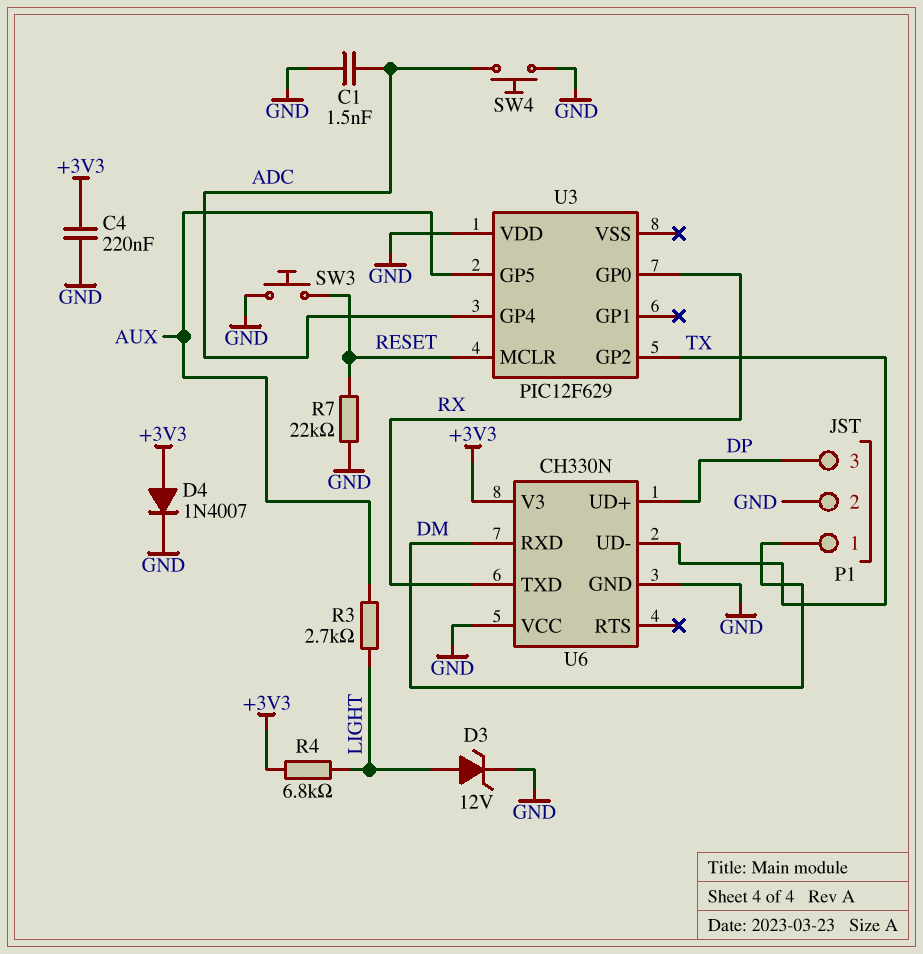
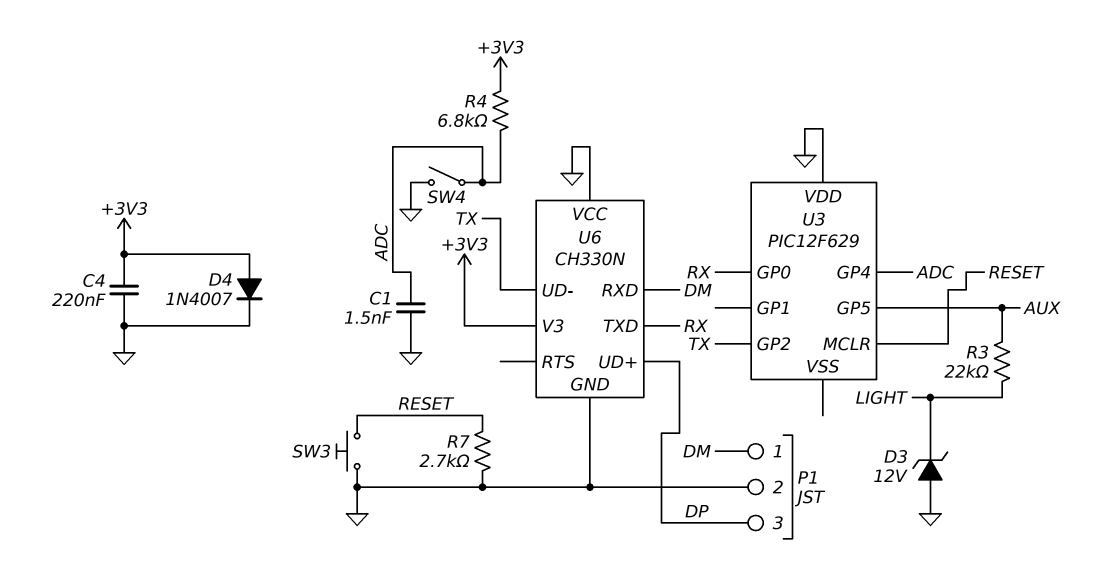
D3: zener 12V (A LIGHT, K GND) -> zener 12V (A GND, K LIGHT)
R3: 2.7k (AUX, LIGHT) -> 22k (AUX, LIGHT)
R4: 6.8k (+3V3, LIGHT) -> 6.8k (+3V3, ADC)
R7: 22k (GND, RESET) -> 2.7k (GND, RESET)
SW4: button (ADC, GND) -> switch (ADC, GND)

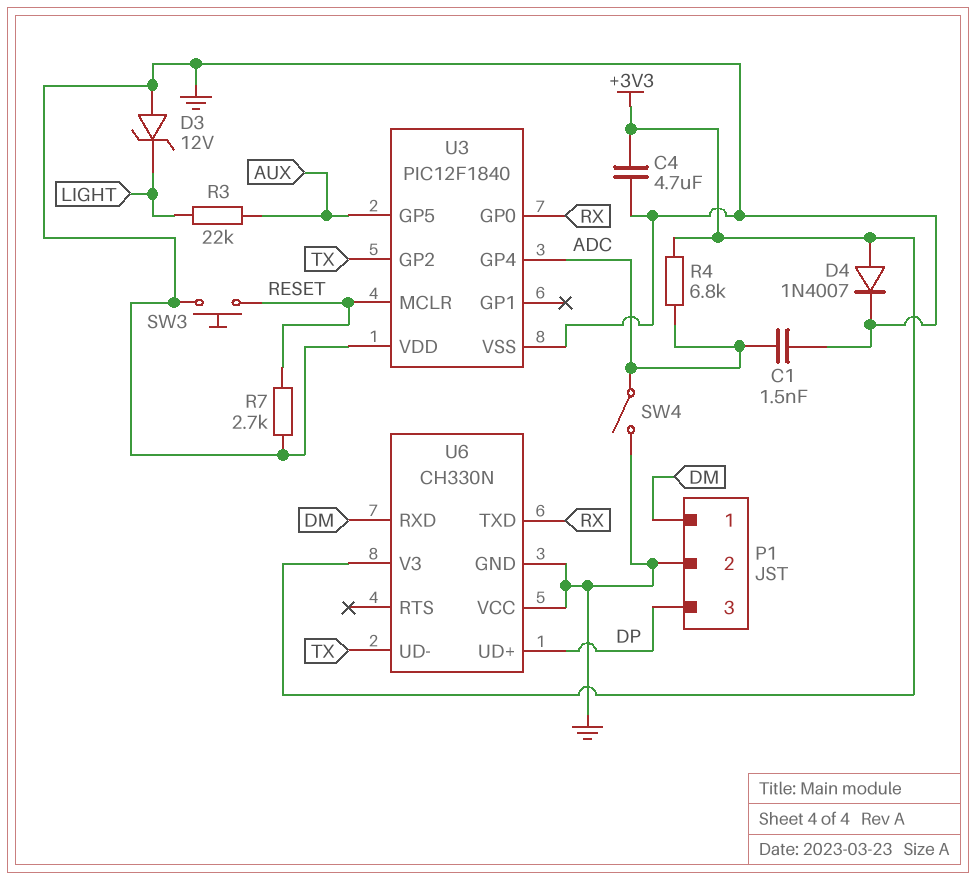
C4: 220nF (+3V3, GND) -> 4.7uF (+3V3, GND)
U3: PIC12F629 -> PIC12F1840
U3 pin VSS: none -> GND

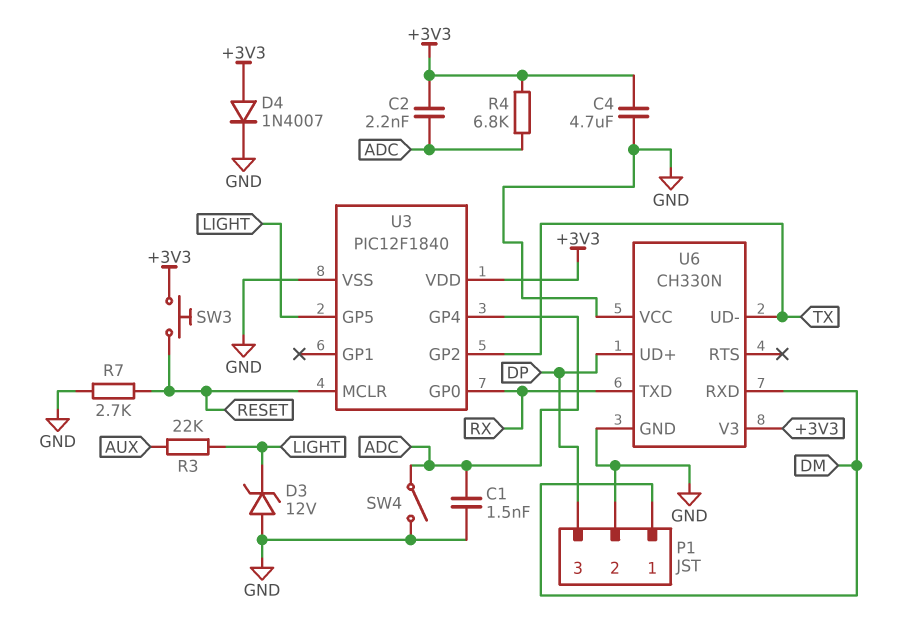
C2: none -> 2.2nF (+3V3, ADC)
SW3: button (GND, RESET) -> button (+3V3, RESET)
U3 pin GP5: AUX -> LIGHT
U3 pin VDD: GND -> +3V3

